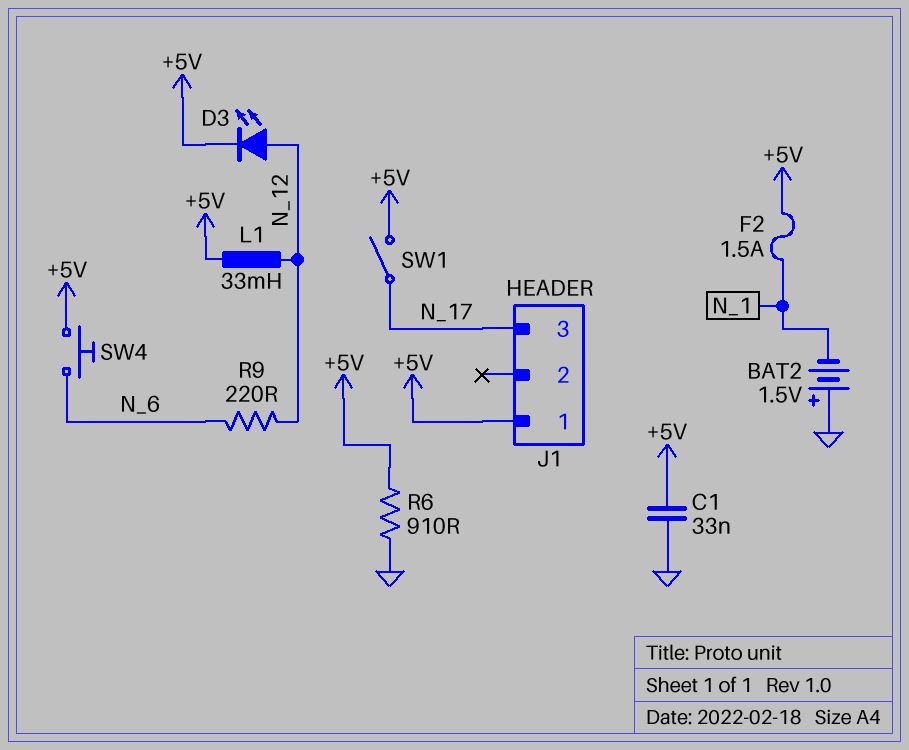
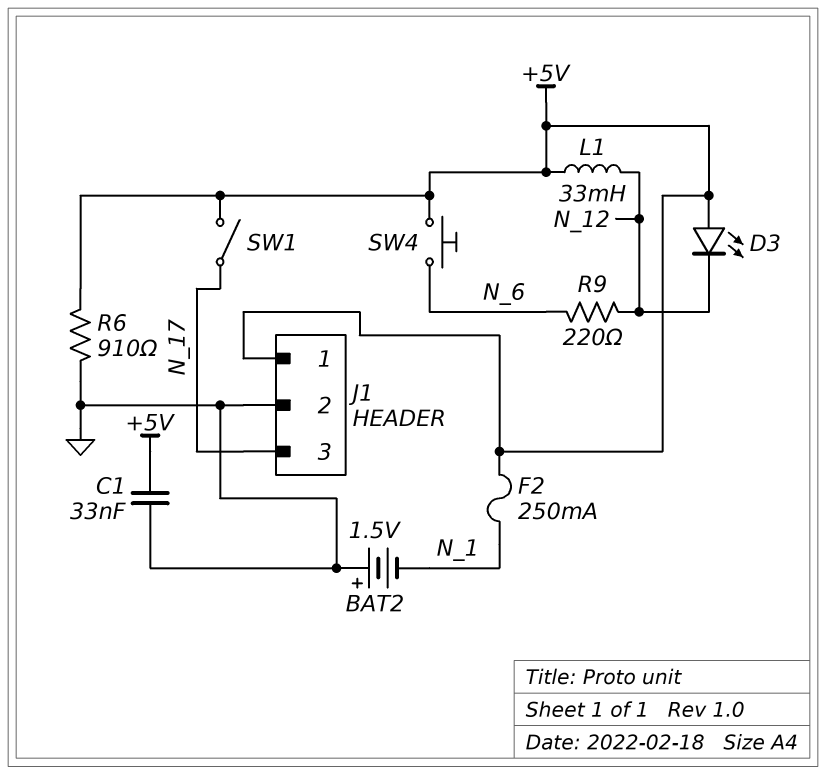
D3: LED (A N_12, K +5V) -> LED (A +5V, K N_12)
F2: 1.5A (+5V, N_1) -> 250mA (+5V, N_1)
J1 pin 2: none -> GND

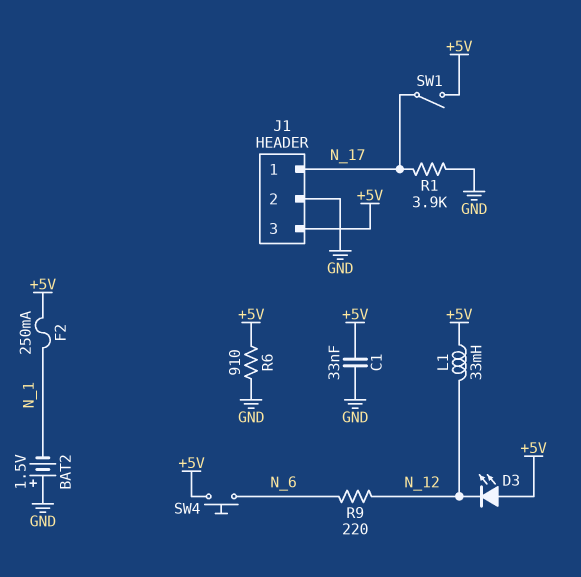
J1 pin 1: +5V -> N_17
J1 pin 3: N_17 -> +5V
R1: none -> 3.9k (GND, N_17)

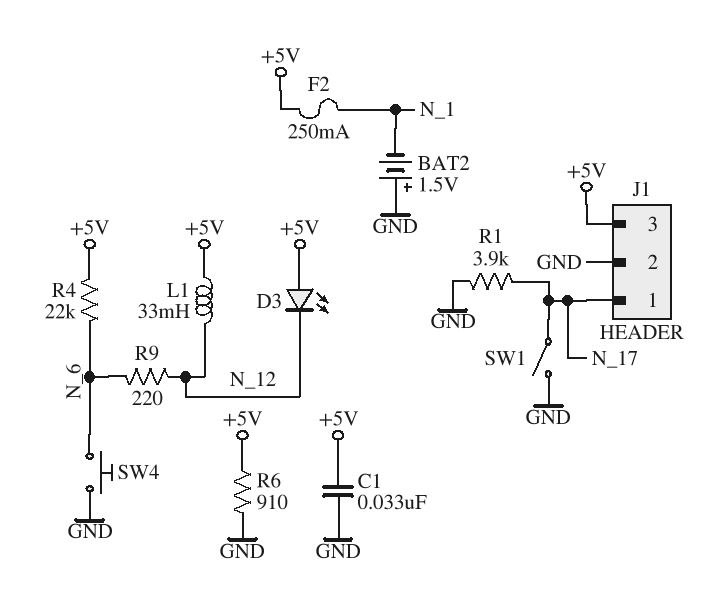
R4: none -> 22k (+5V, N_6)
SW1: switch (+5V, N_17) -> switch (GND, N_17)
SW4: button (+5V, N_6) -> button (GND, N_6)

